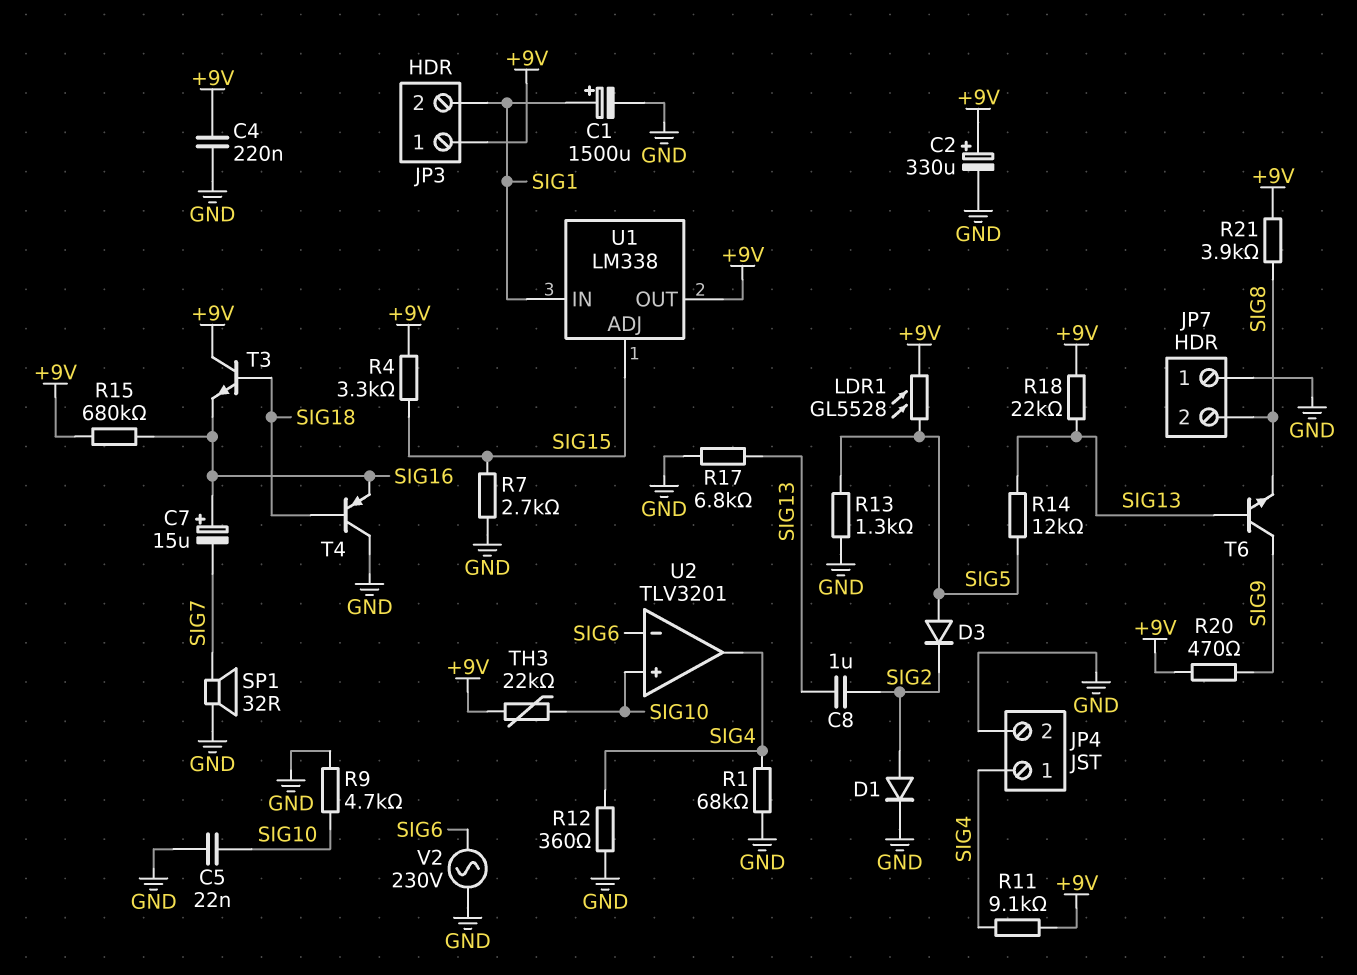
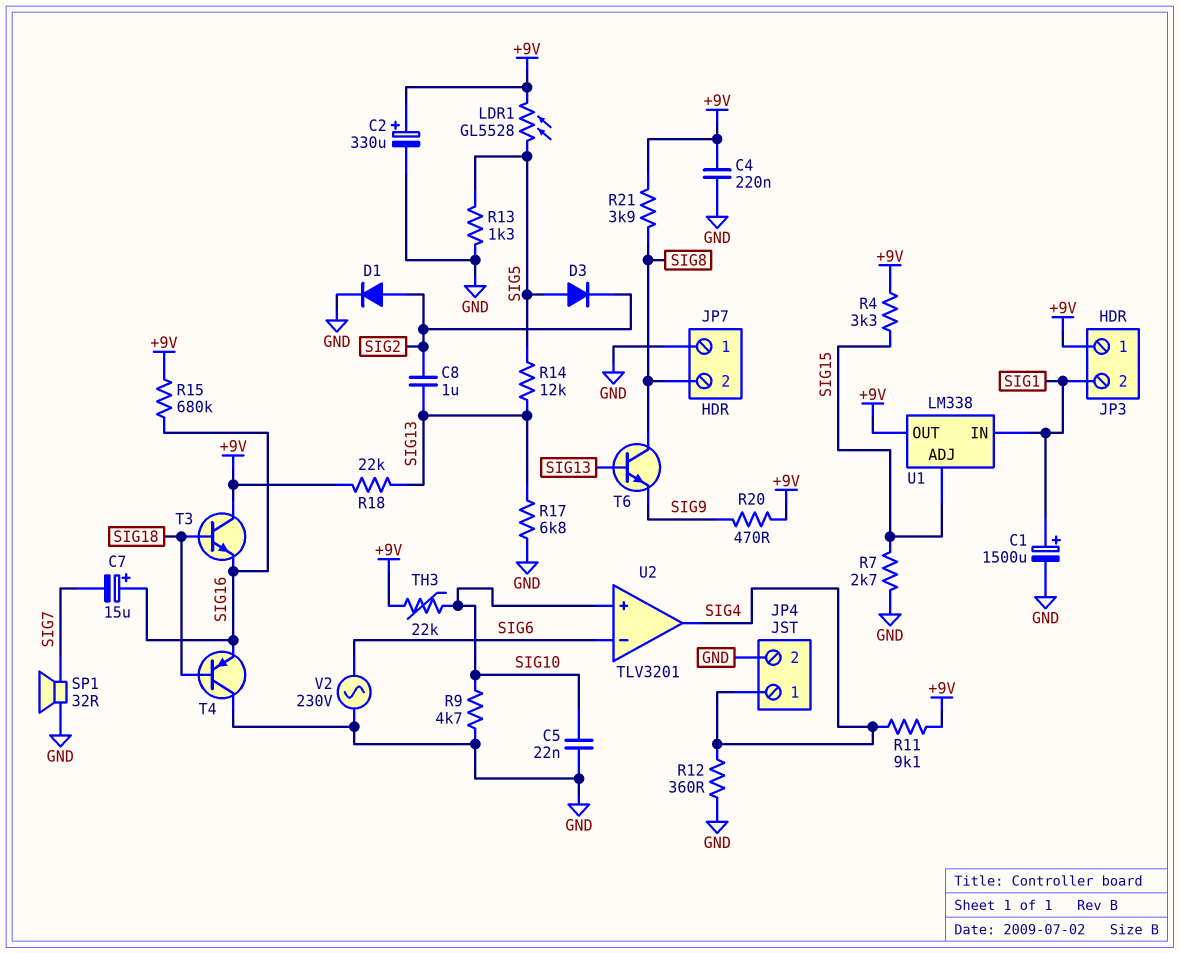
R1: 68k (GND, SIG4) -> none
T6: NPN (B SIG13, C SIG9, E SIG8) -> NPN (B SIG13, C SIG8, E SIG9)

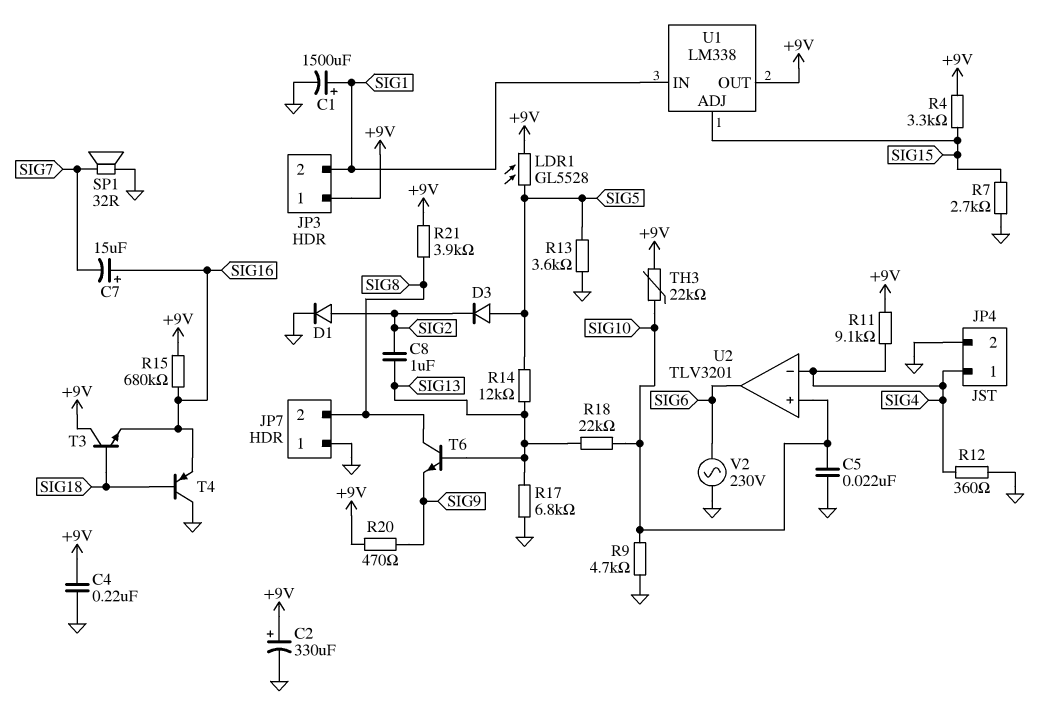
R13: 1.3k (GND, SIG5) -> 3.6k (GND, SIG5)
R18: 22k (+9V, SIG13) -> 22k (SIG10, SIG13)
U2 pin in-: SIG6 -> SIG4
U2 pin out: SIG4 -> SIG6

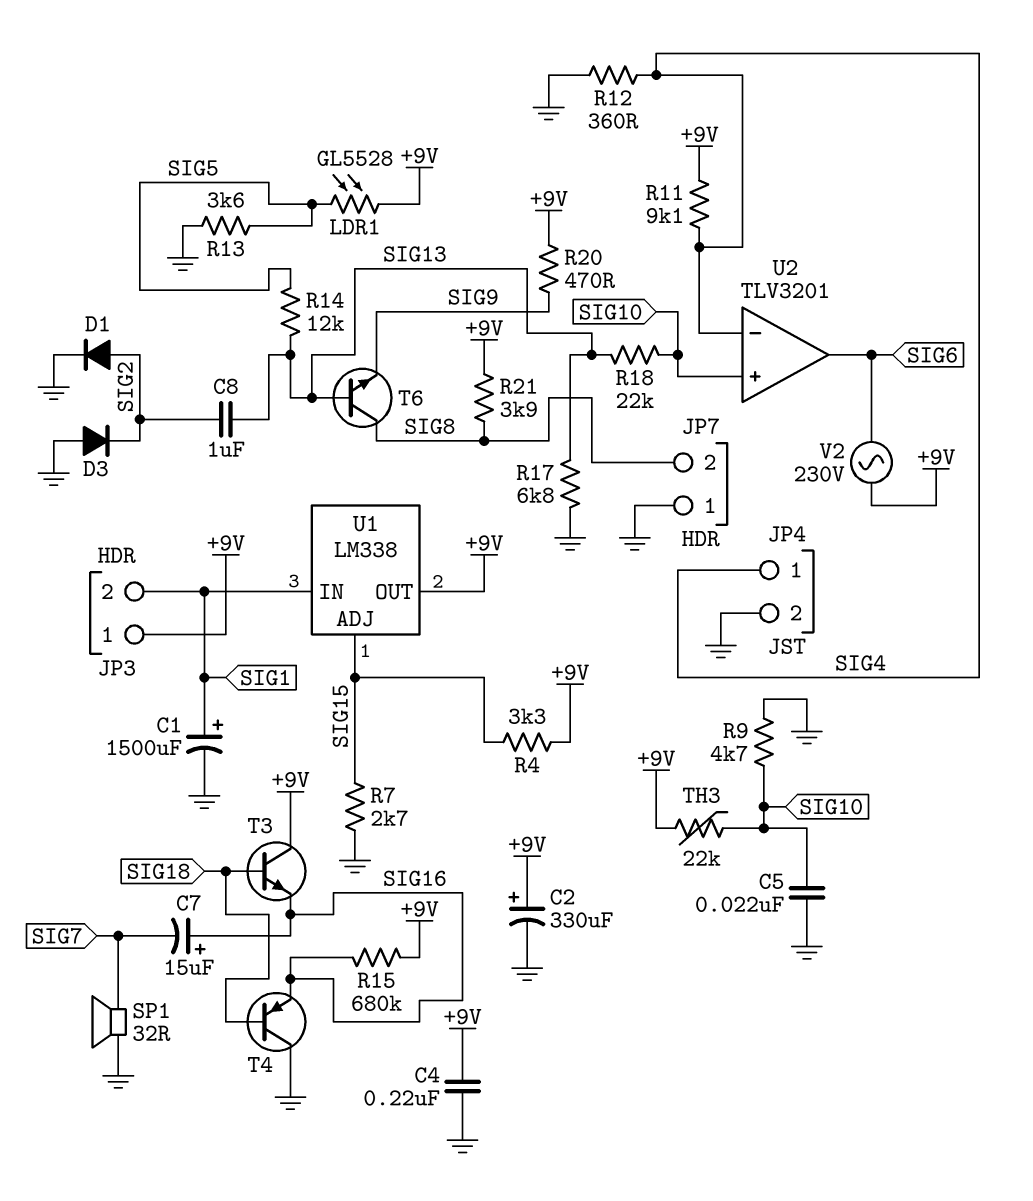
D3: diode (A SIG5, K SIG2) -> diode (A GND, K SIG2)
V2: AC 230V (GND, SIG6) -> AC 230V (+9V, SIG6)

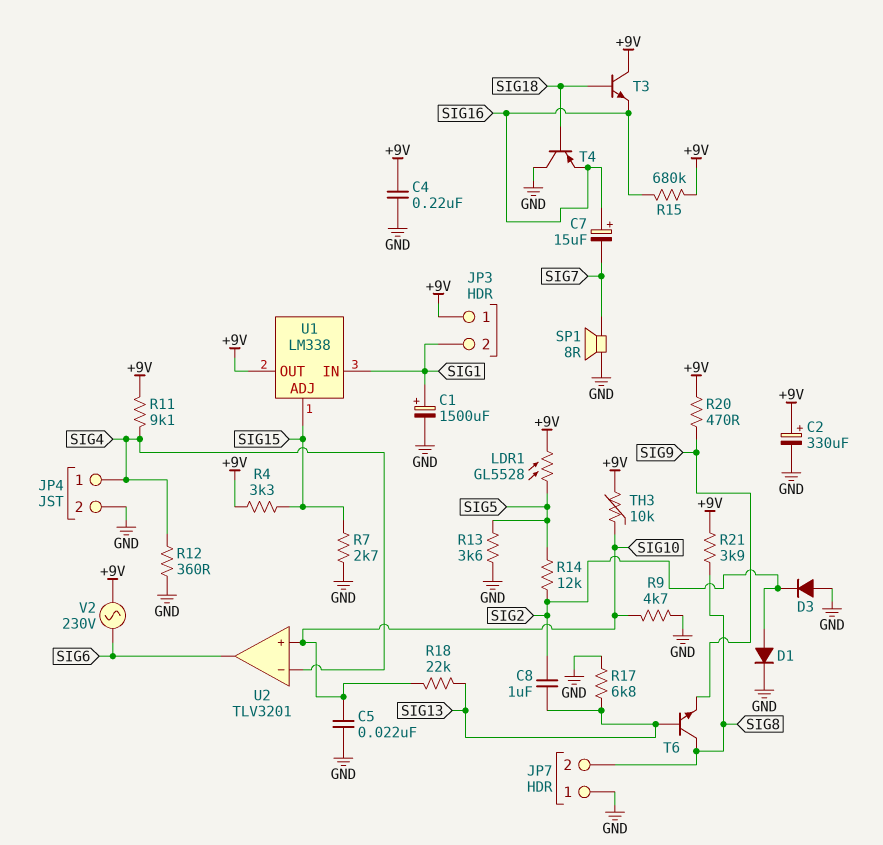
R14: 12k (SIG5, SIG13) -> 12k (SIG2, SIG5)
SP1: speaker 32R (GND, SIG7) -> speaker 8R (GND, SIG7)
TH3: 22k (+9V, SIG10) -> 10k (+9V, SIG10)

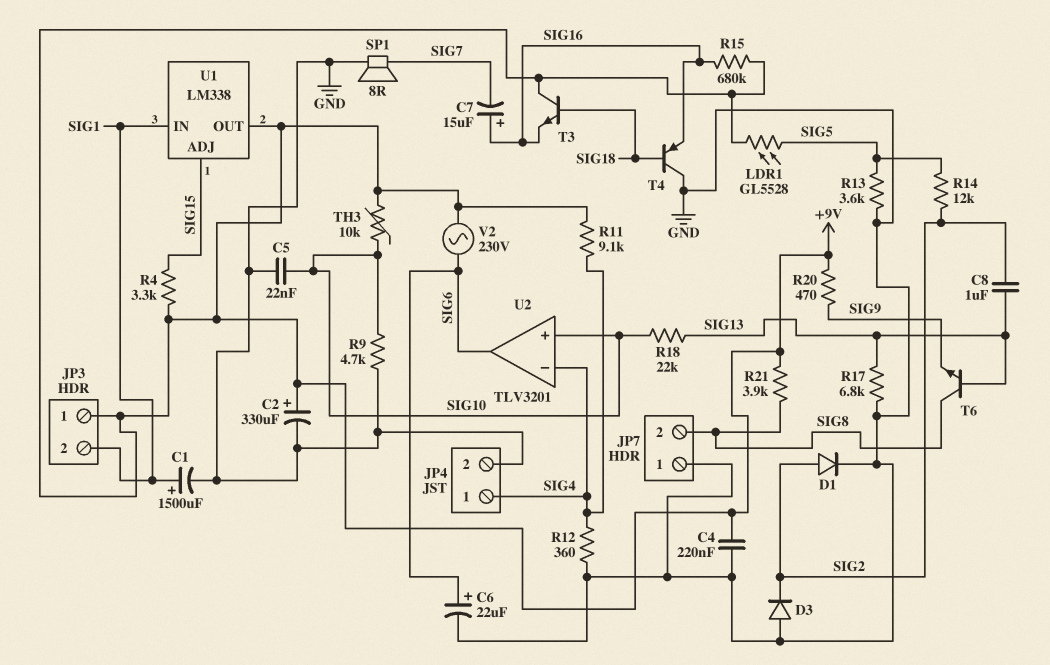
C6: none -> 22uF (plus SIG6, minus GND)
R7: 2.7k (GND, SIG15) -> none

